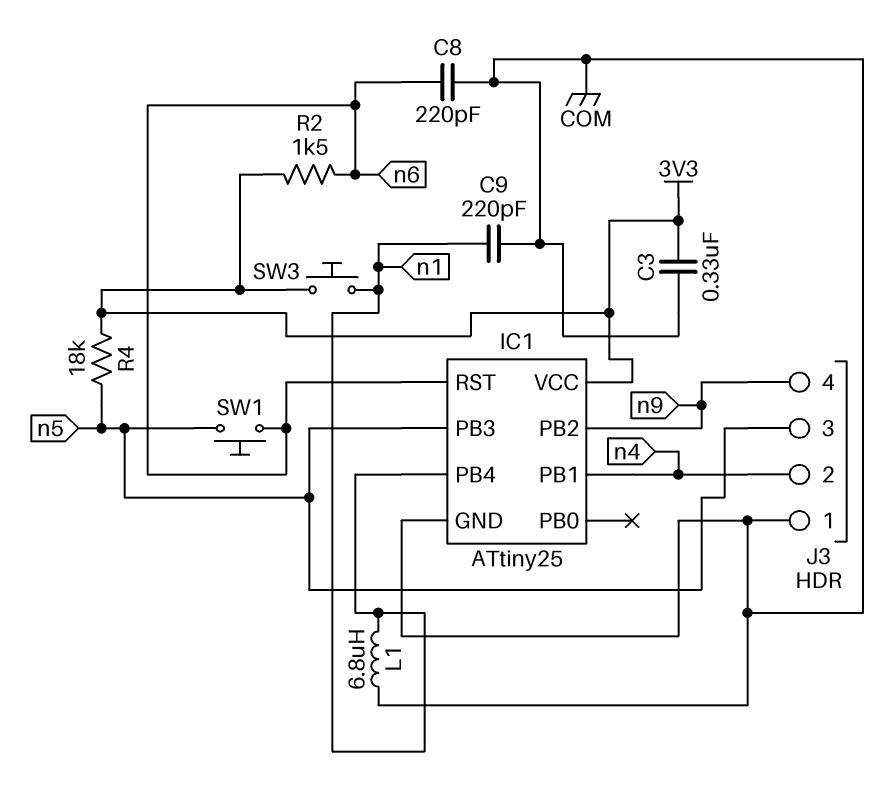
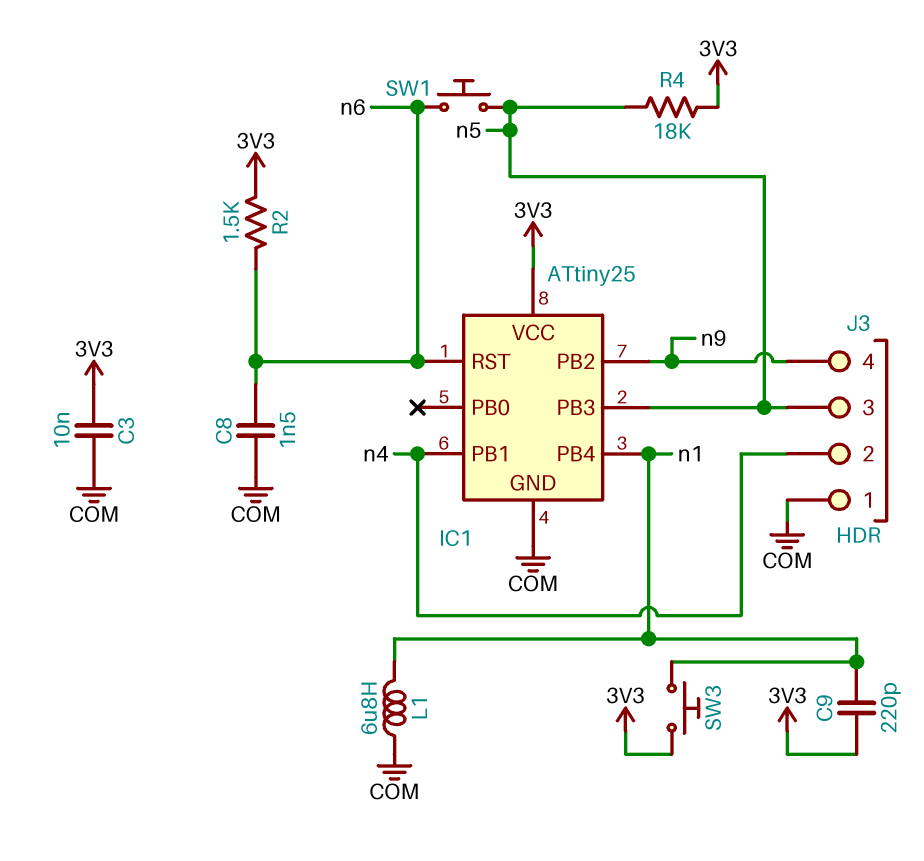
C3: 330nF (3V3, COM) -> 10nF (3V3, COM)
C8: 220pF (COM, n6) -> 1.5nF (COM, n6)
C9: 220pF (COM, n1) -> 220pF (3V3, n1)

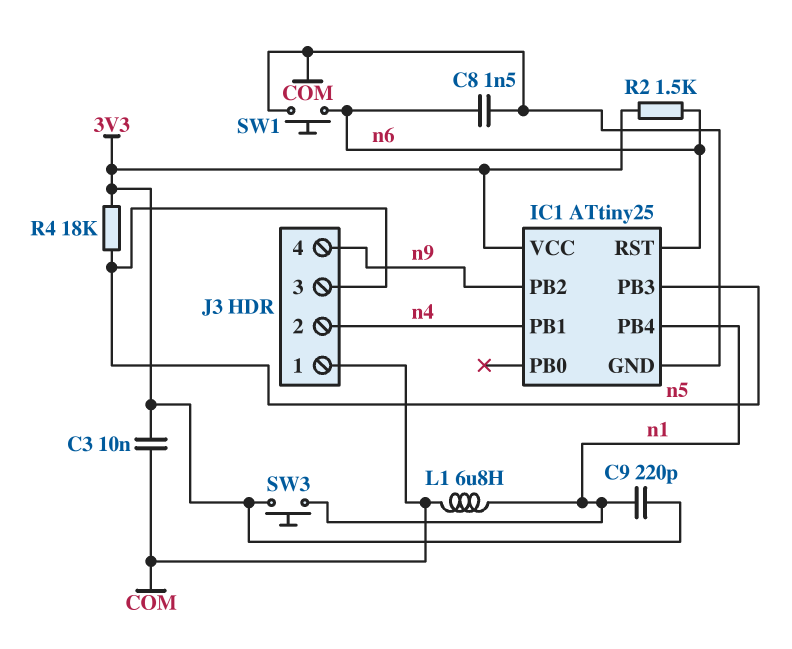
SW1: button (n5, n6) -> button (COM, n6)

